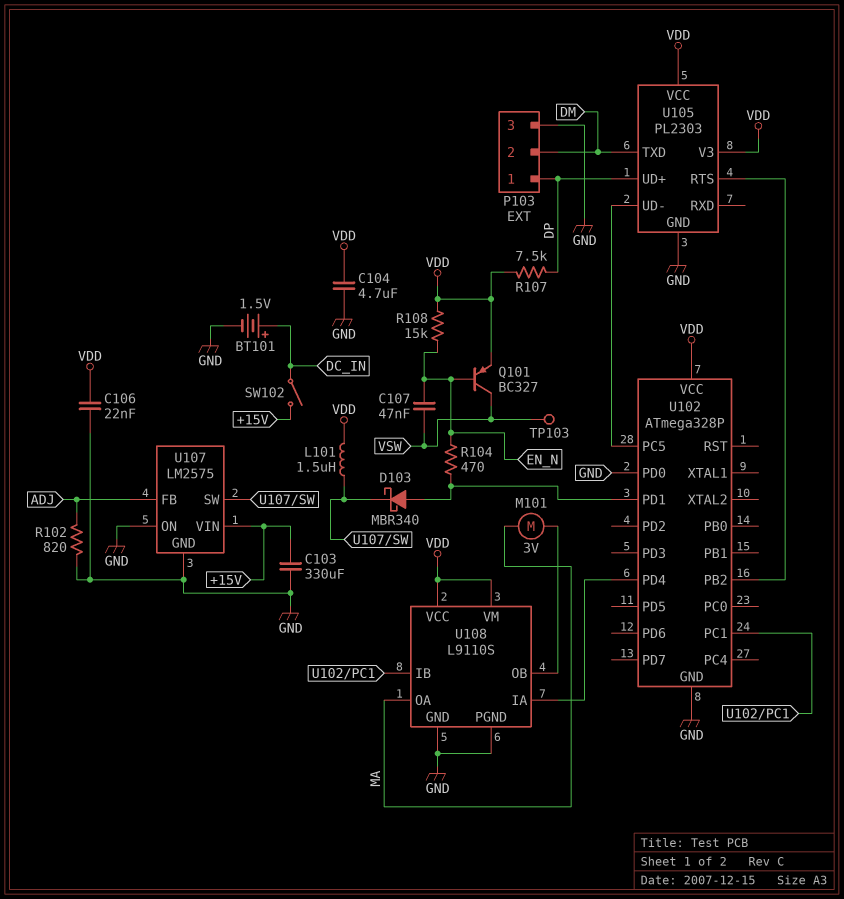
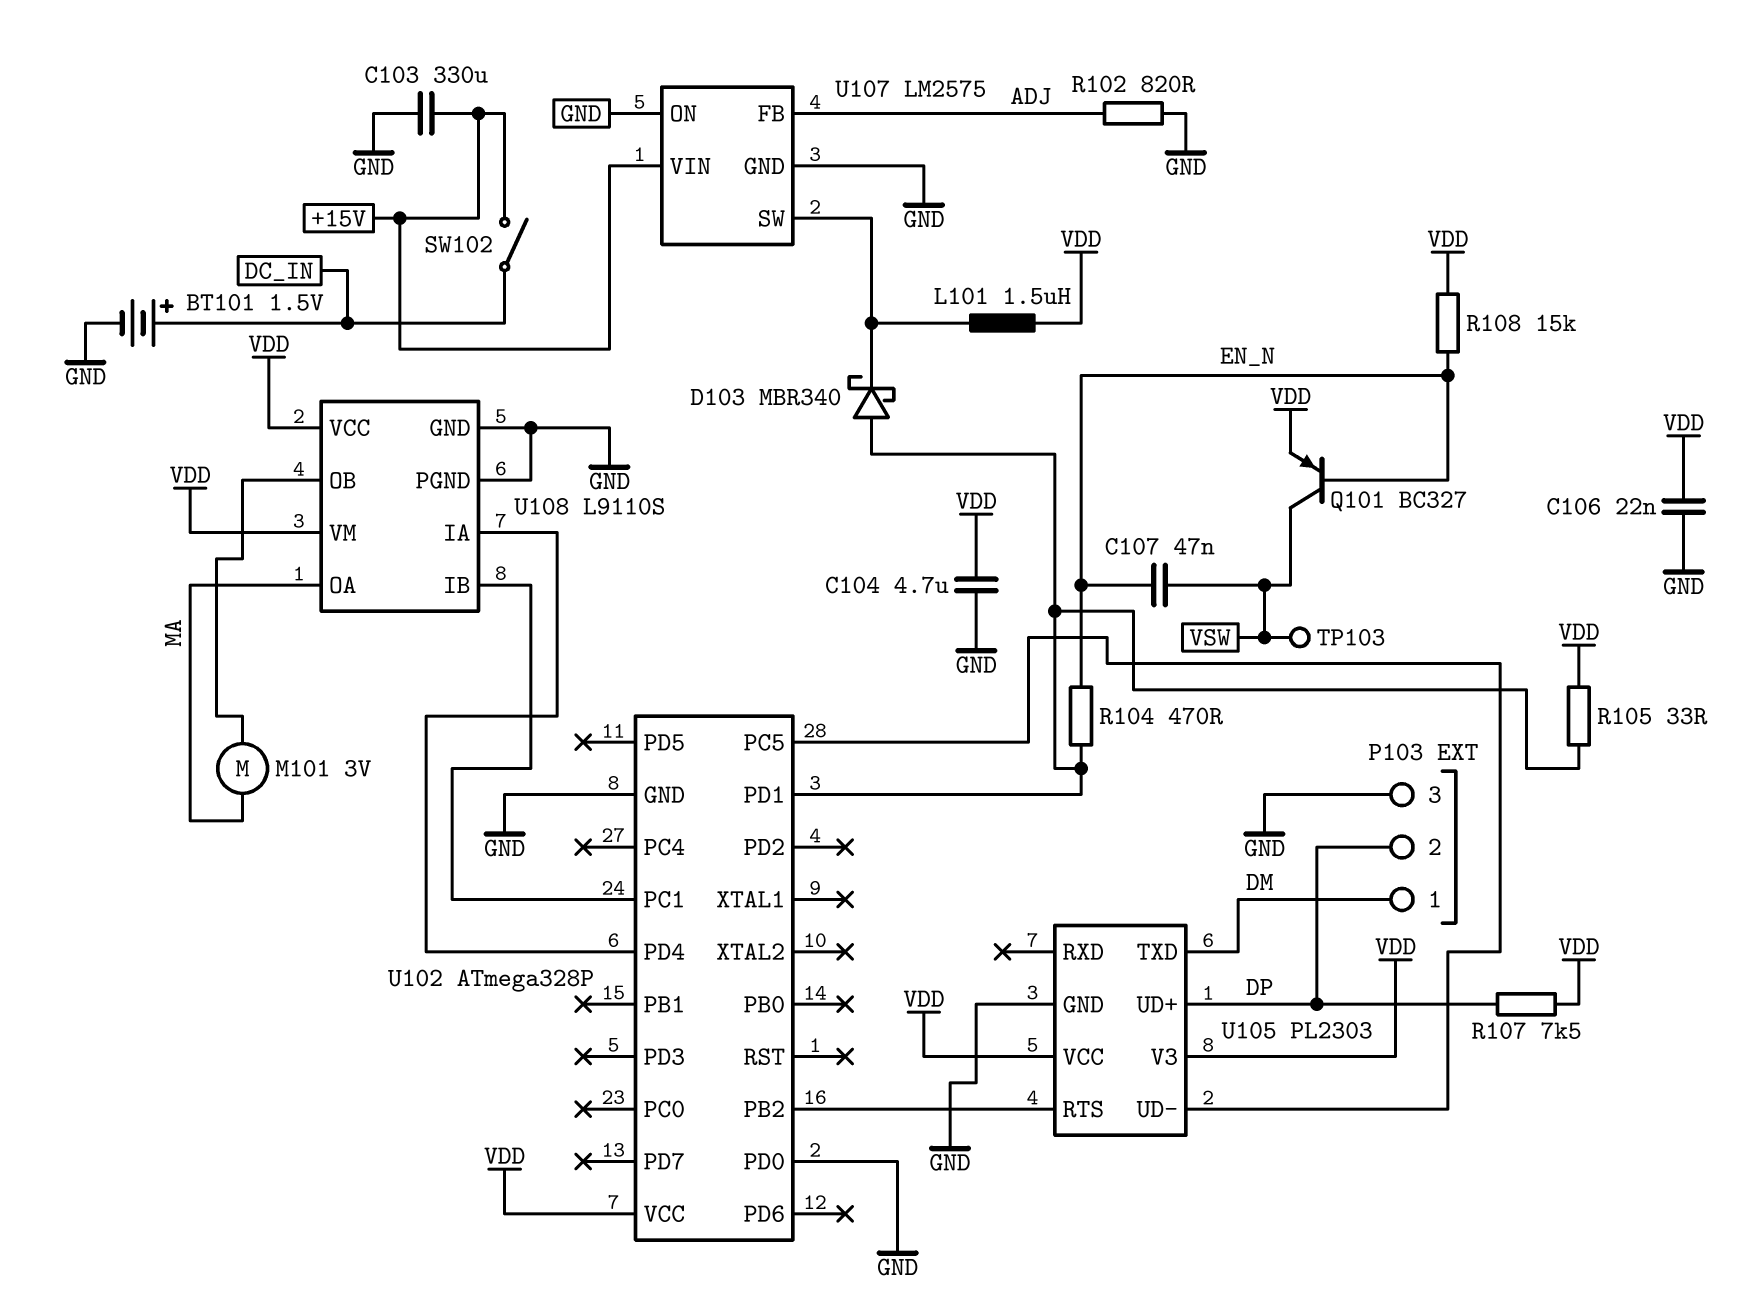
P103 pin 1: DP -> DM
P103 pin 2: DM -> DP
R105: none -> 33 (U102/PD1, VDD)

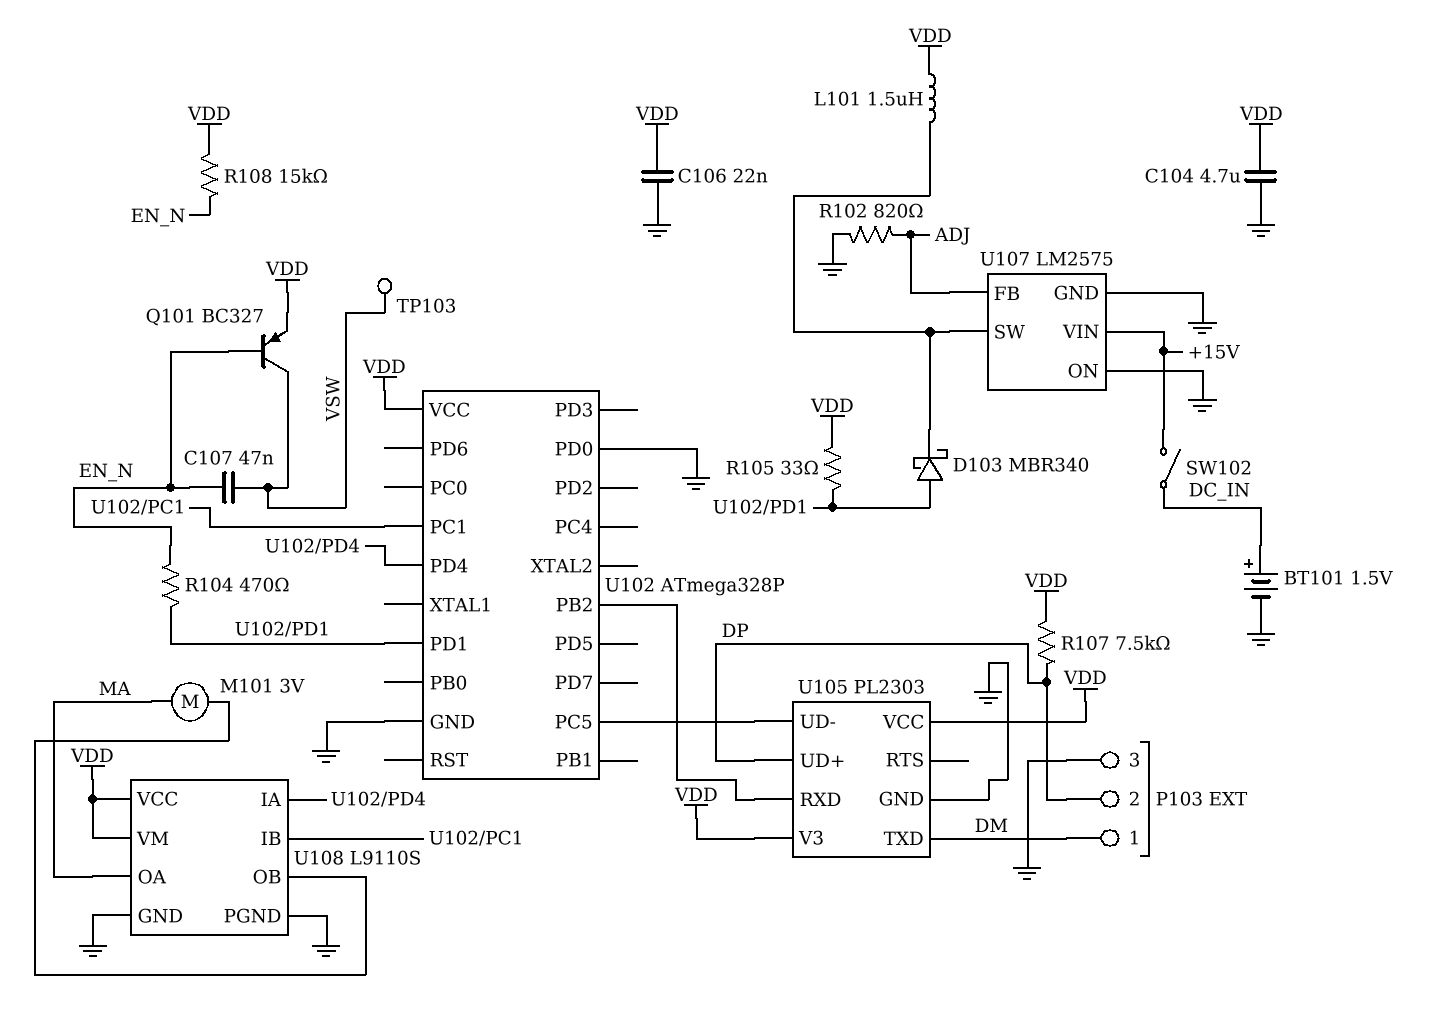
C103: 330uF (+15V, GND) -> none
U105 pin RTS: U102/PB2 -> none
U105 pin RXD: none -> U102/PB2

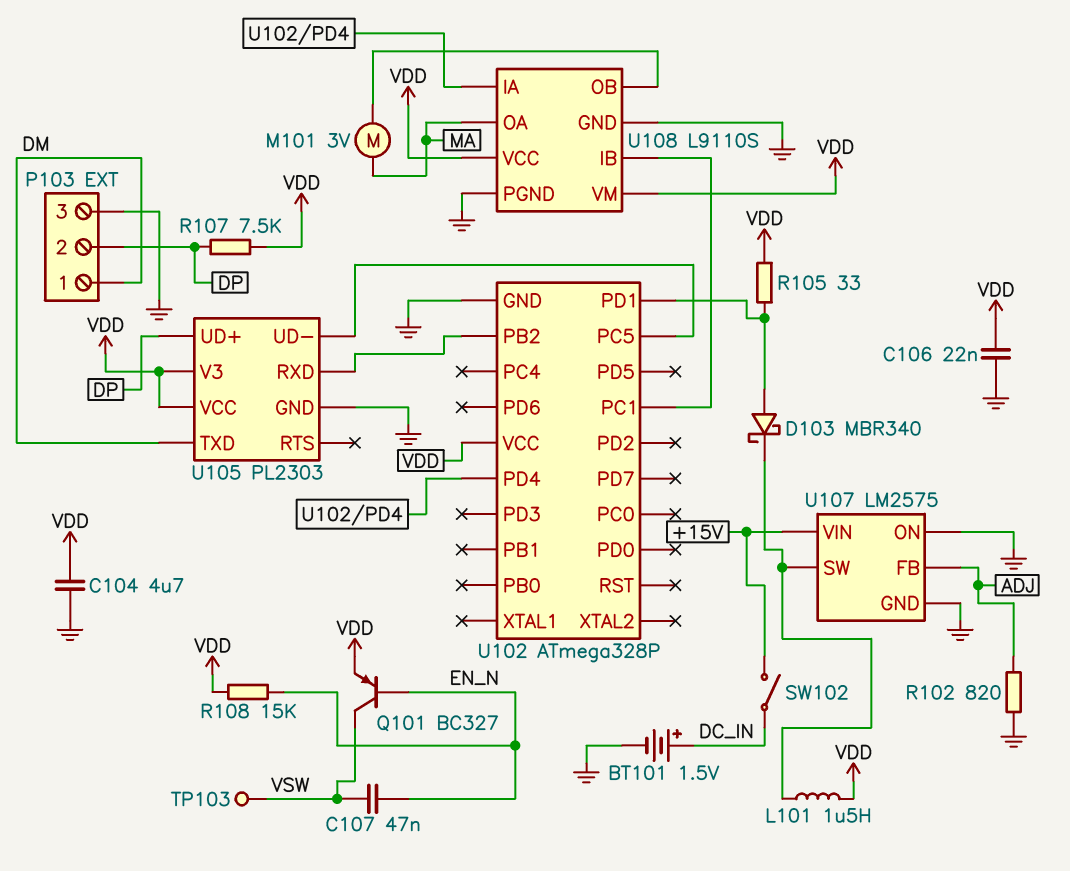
R104: 470 (EN_N, U102/PD1) -> none
U102 pin PD0: GND -> none

